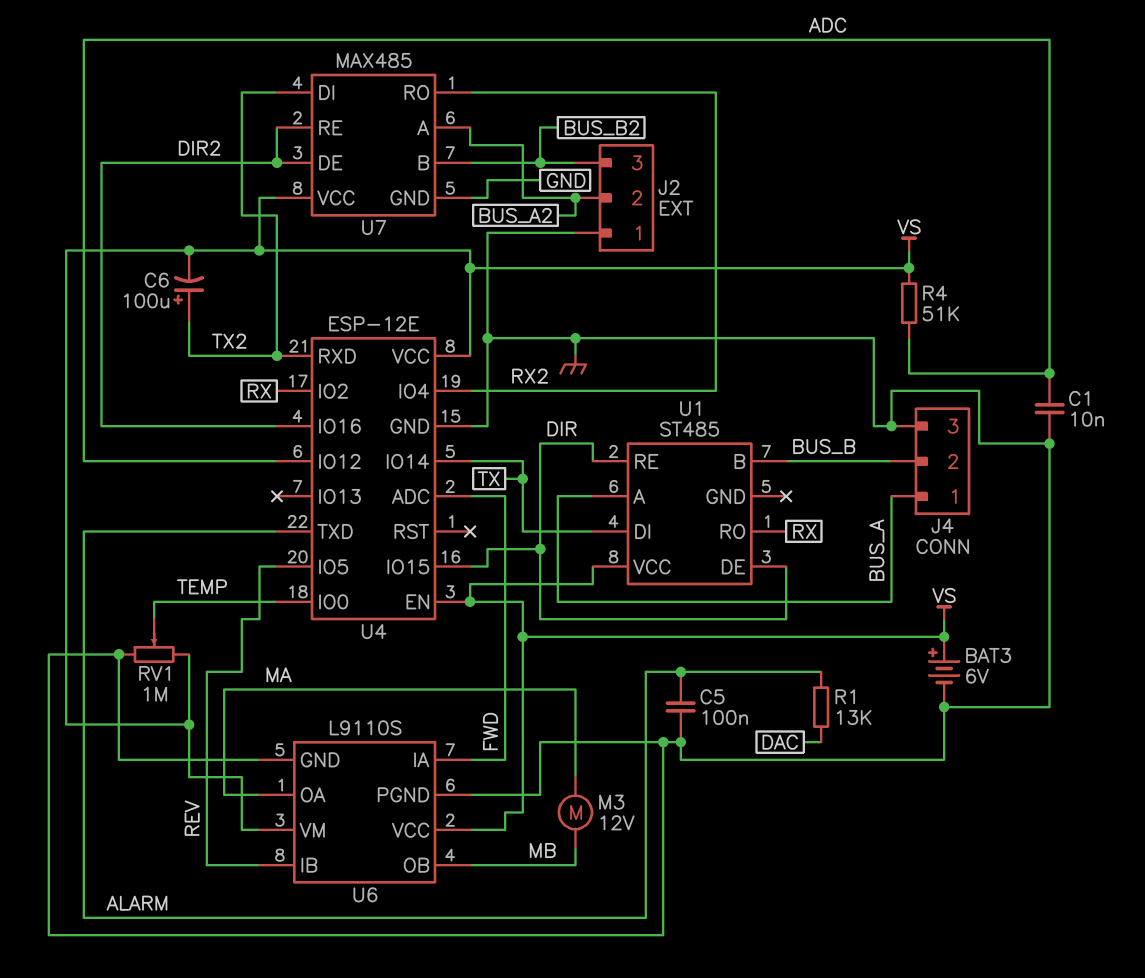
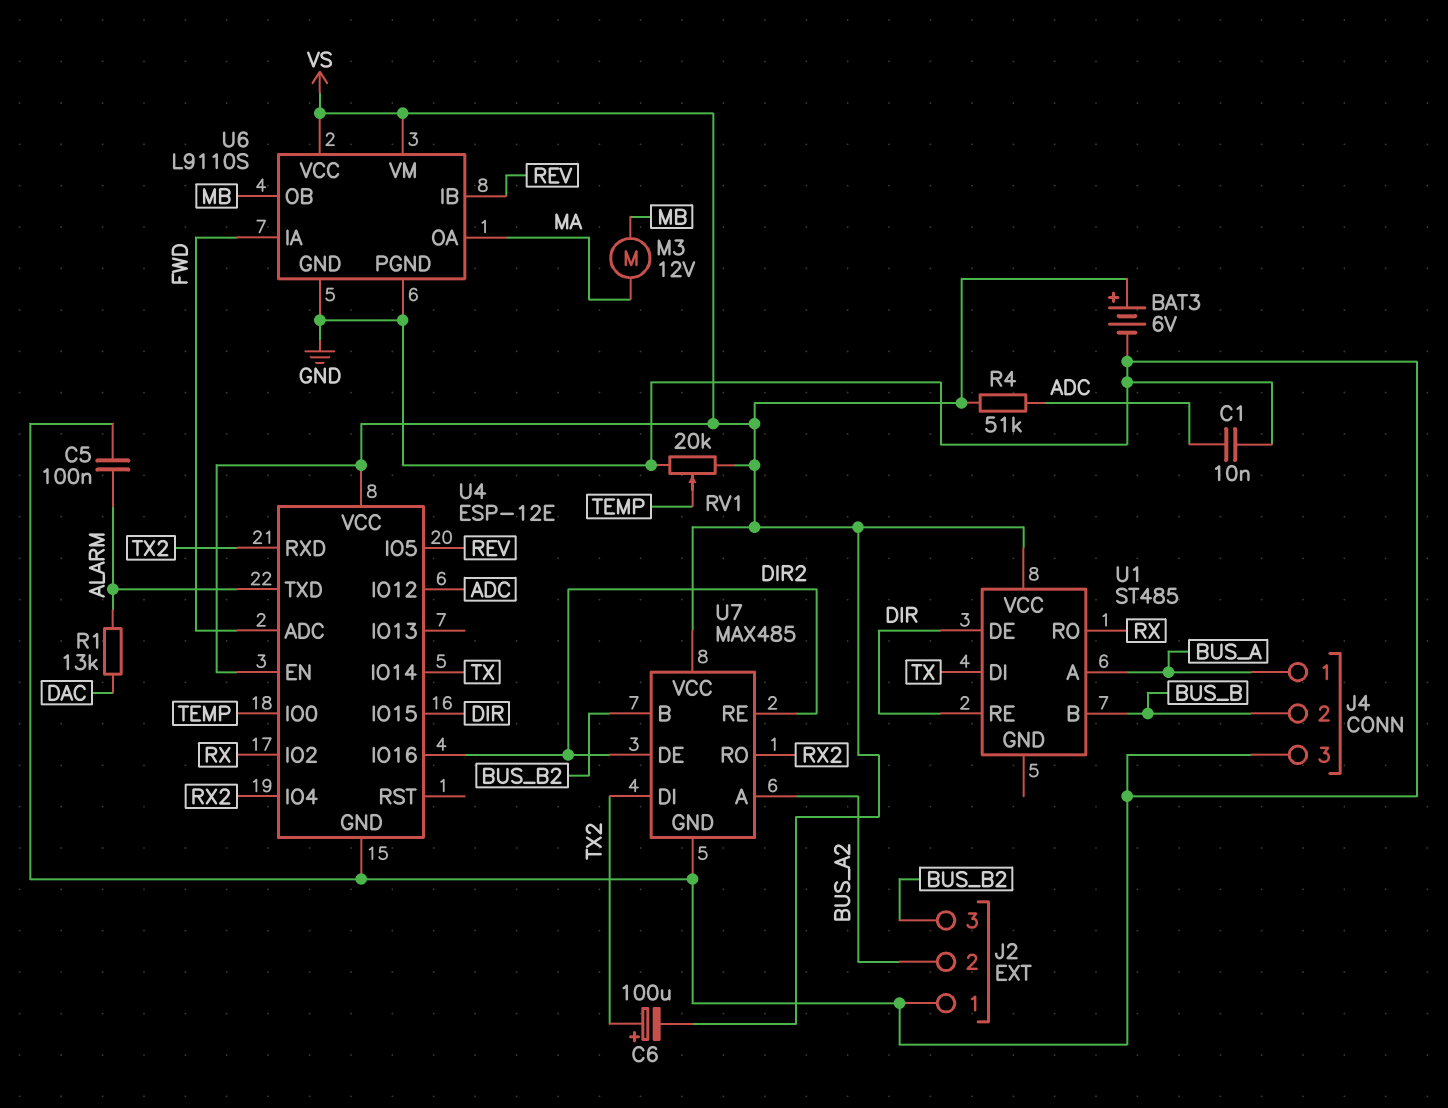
RV1: 1M (GND, VS, wiper TEMP) -> 20k (GND, VS, wiper TEMP)

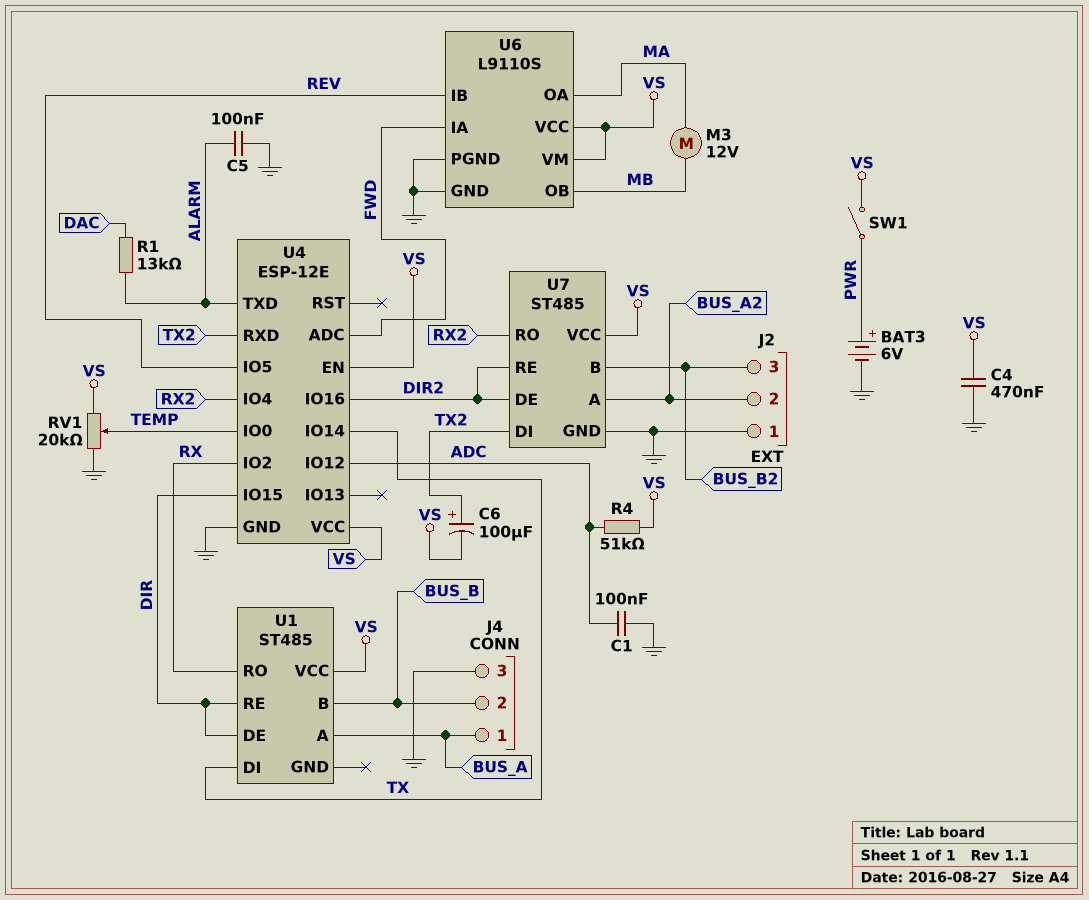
BAT3: 6V (plus VS, minus GND) -> 6V (plus PWR, minus GND)
C1: 10nF (ADC, GND) -> 100nF (ADC, GND)
C4: none -> 470nF (GND, VS)
SW1: none -> switch (PWR, VS)
U7: MAX485 -> ST485

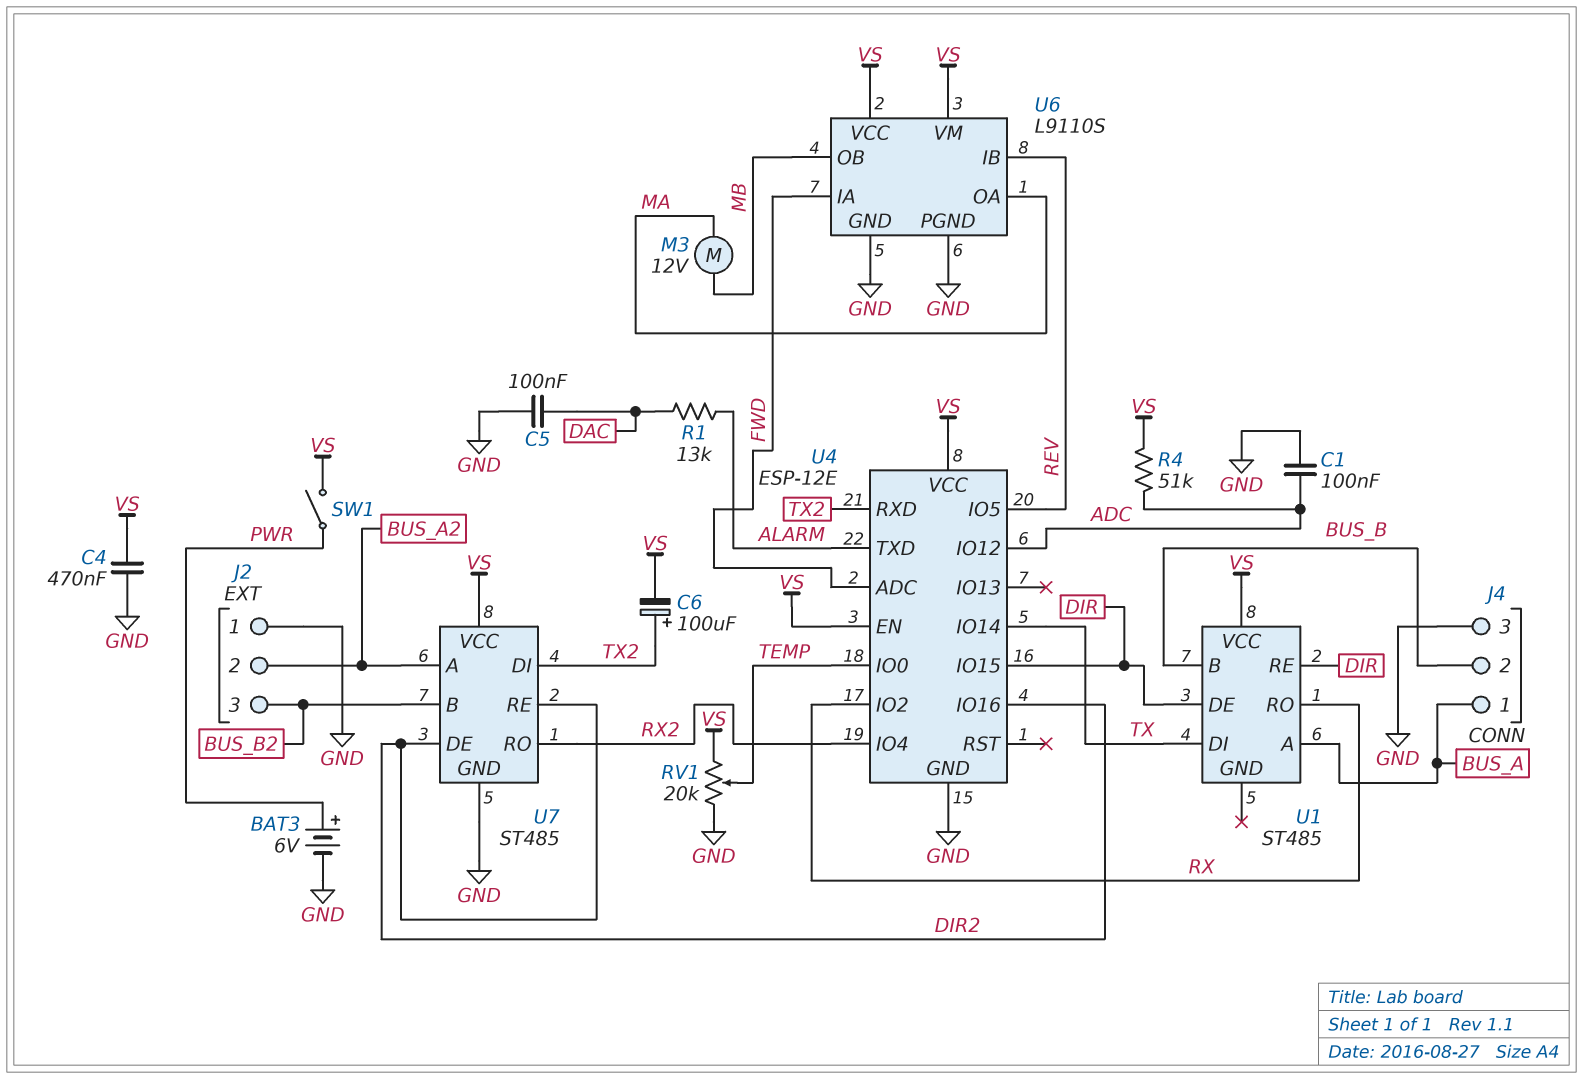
C5: 100nF (ALARM, GND) -> 100nF (DAC, GND)

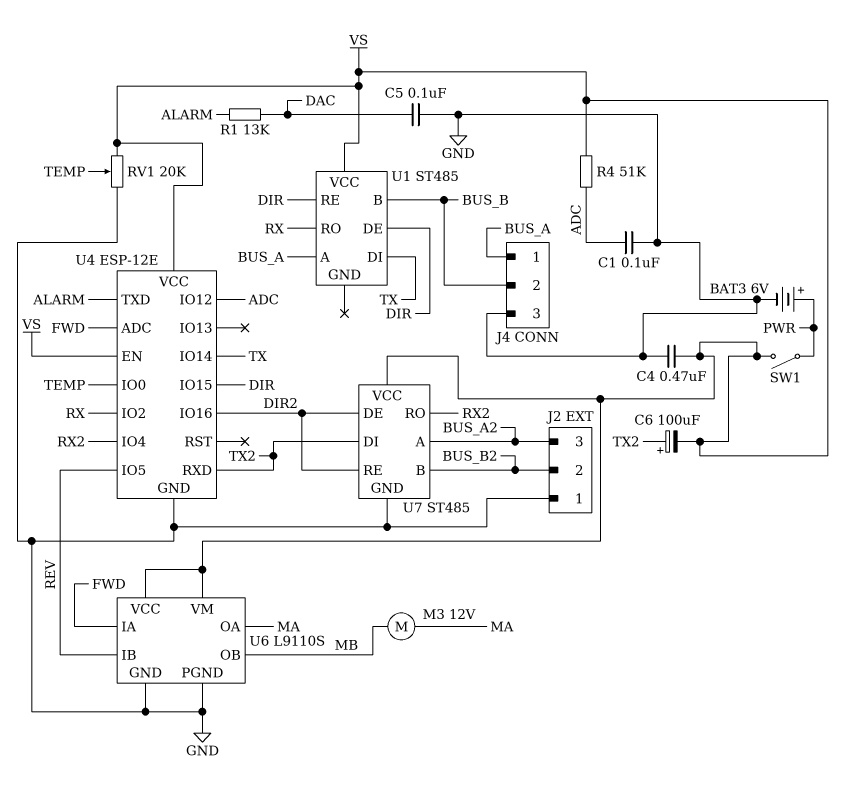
J2 pin 2: BUS_A2 -> BUS_B2
J2 pin 3: BUS_B2 -> BUS_A2

